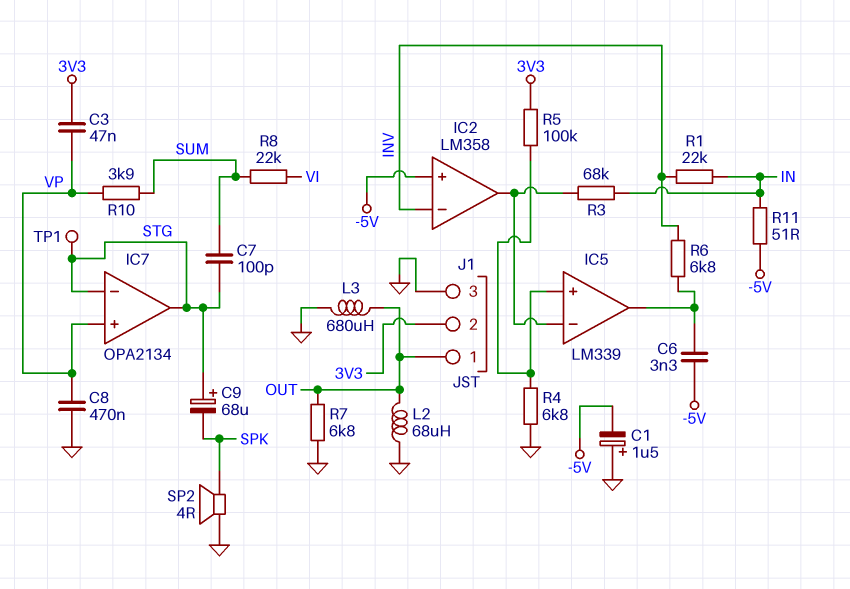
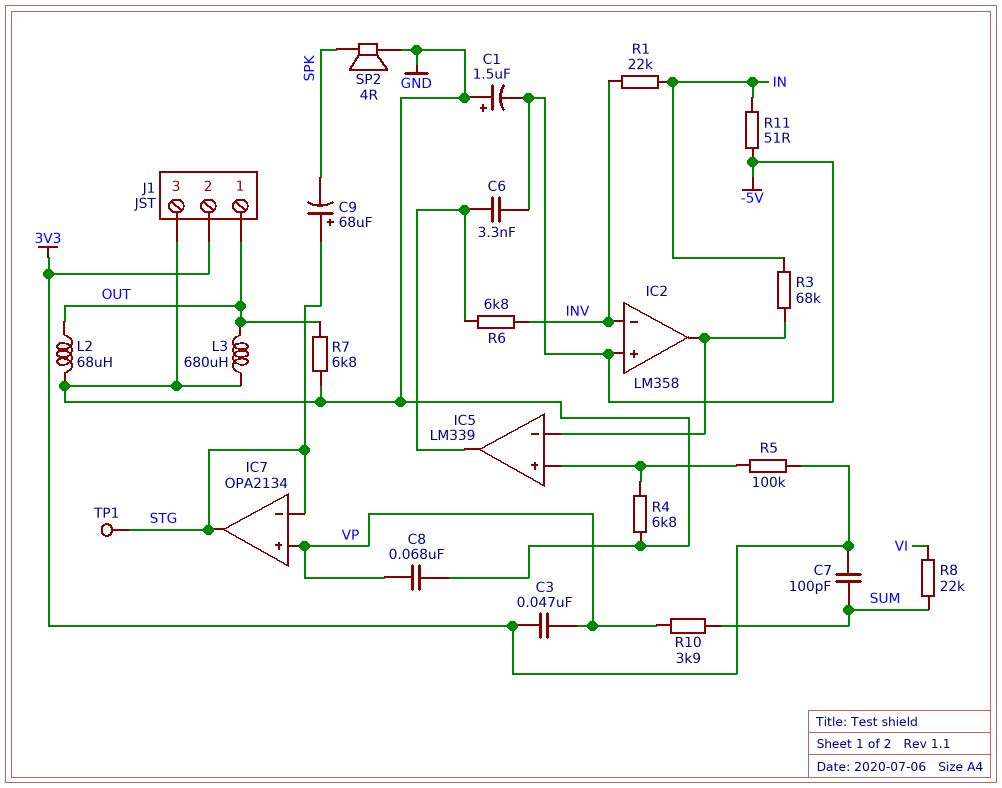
C7: 100pF (STG, SUM) -> 100pF (3V3, SUM)
C8: 470nF (GND, VP) -> 68nF (GND, VP)

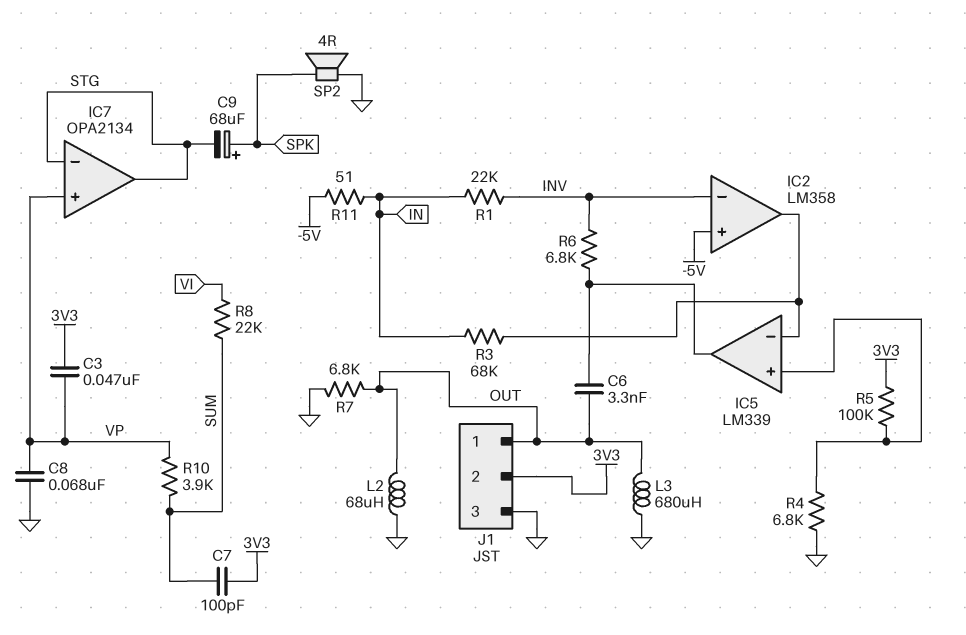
C1: 1.5uF (plus GND, minus -5V) -> none
C6: 3.3nF (-5V, IC5/out) -> 3.3nF (IC5/out, OUT)
C9: 68uF (plus STG, minus SPK) -> 68uF (plus SPK, minus STG)
TP1: test point (STG) -> none

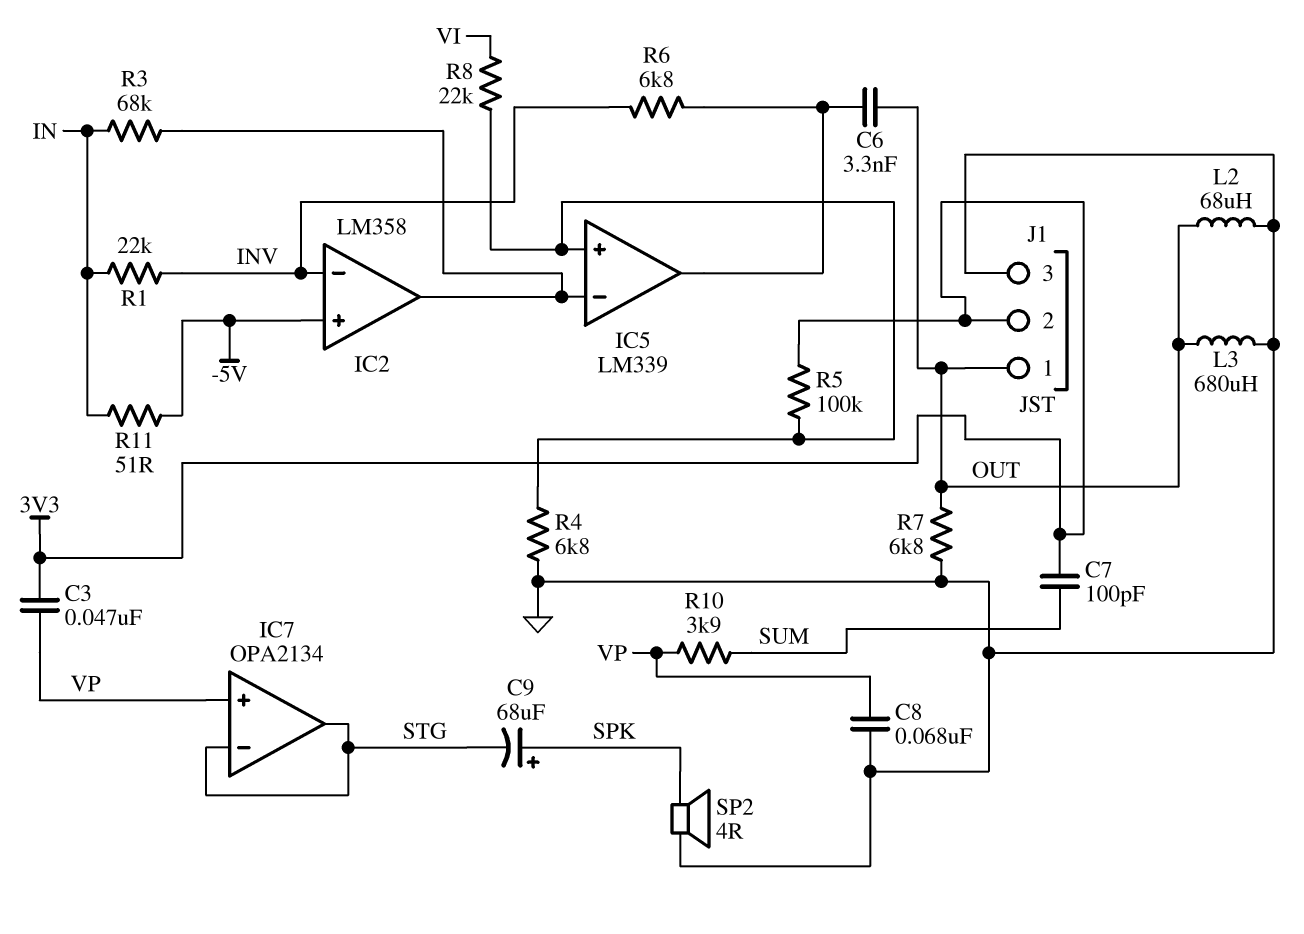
R8: 22k (SUM, VI) -> 22k (IC5/in+, VI)

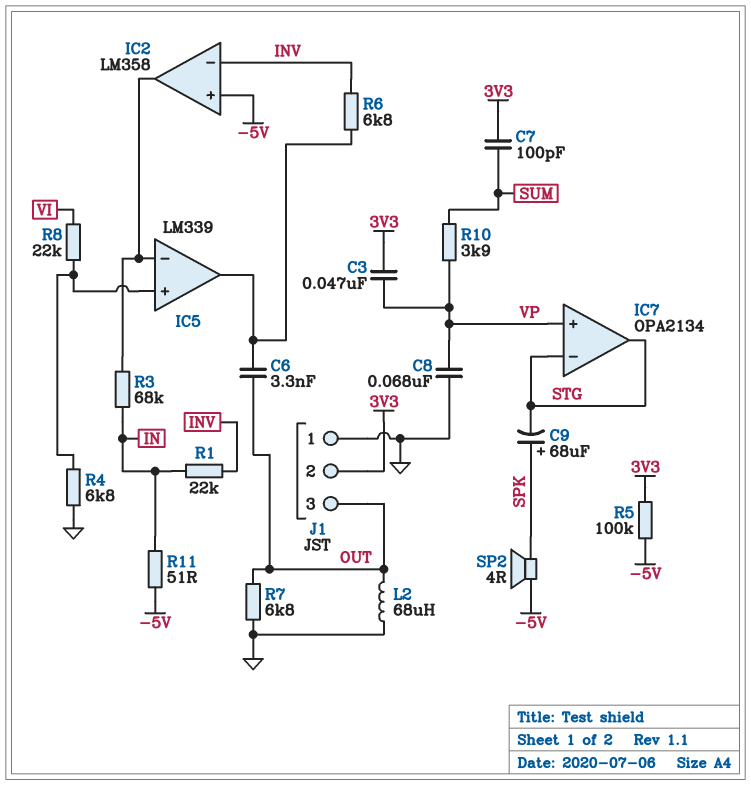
J1 pin 1: OUT -> GND
J1 pin 3: GND -> OUT
L3: 680uH (GND, OUT) -> none
R5: 100k (3V3, IC5/in+) -> 100k (-5V, 3V3)
SP2: speaker 4R (GND, SPK) -> speaker 4R (-5V, SPK)

